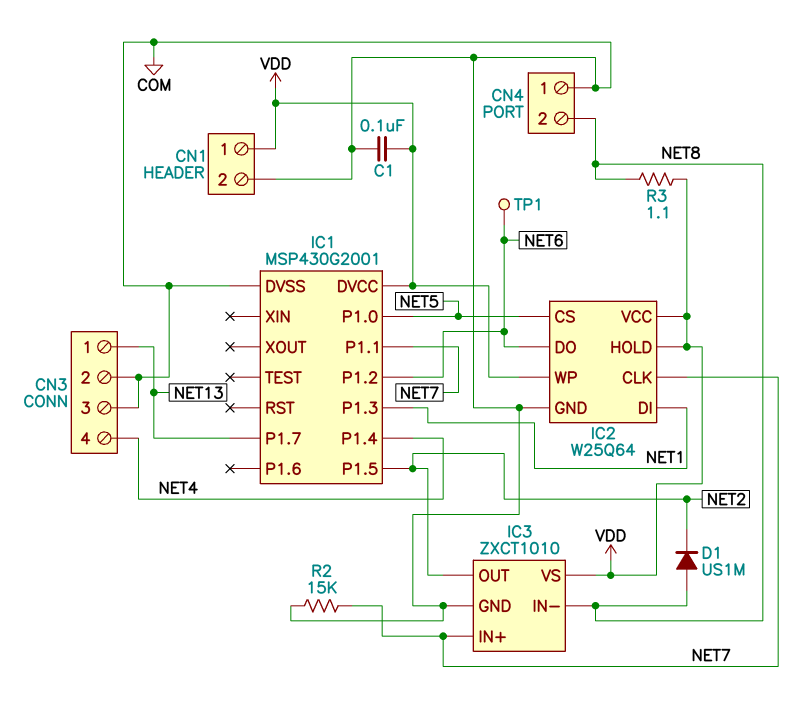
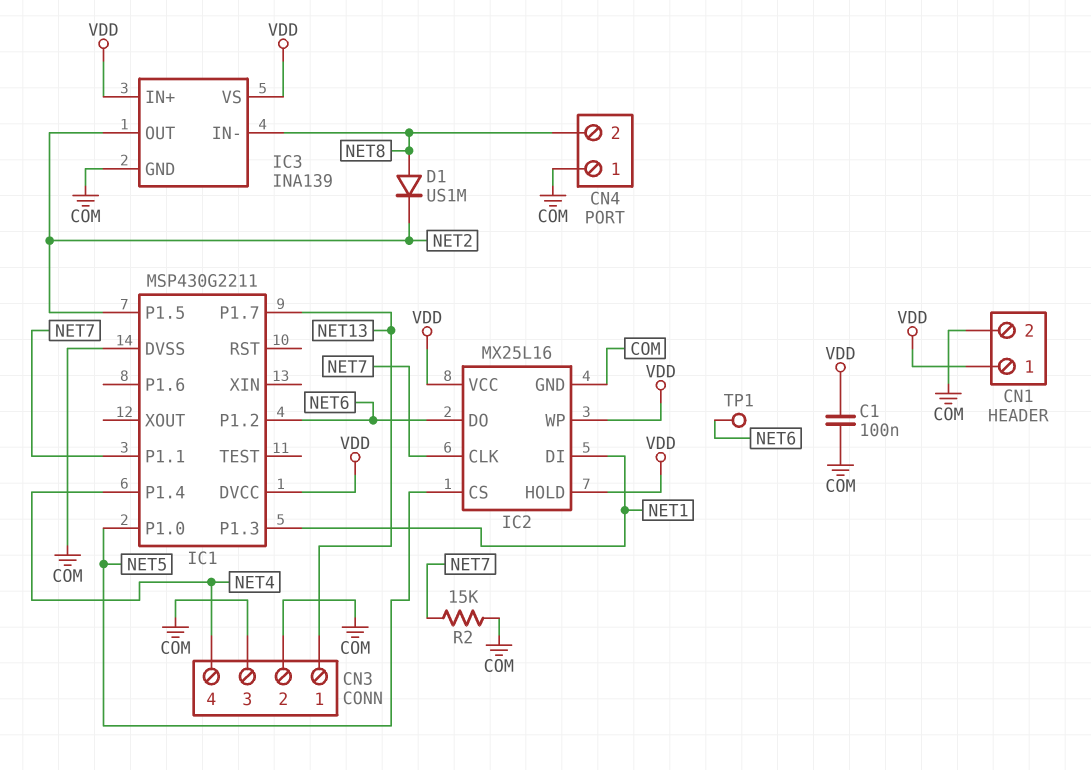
IC1: MSP430G2001 -> MSP430G2211
IC2: W25Q64 -> MX25L16
IC3: ZXCT1010 -> INA139
IC3 pin IN+: NET7 -> VDD
R3: 1.1 (NET8, VDD) -> none

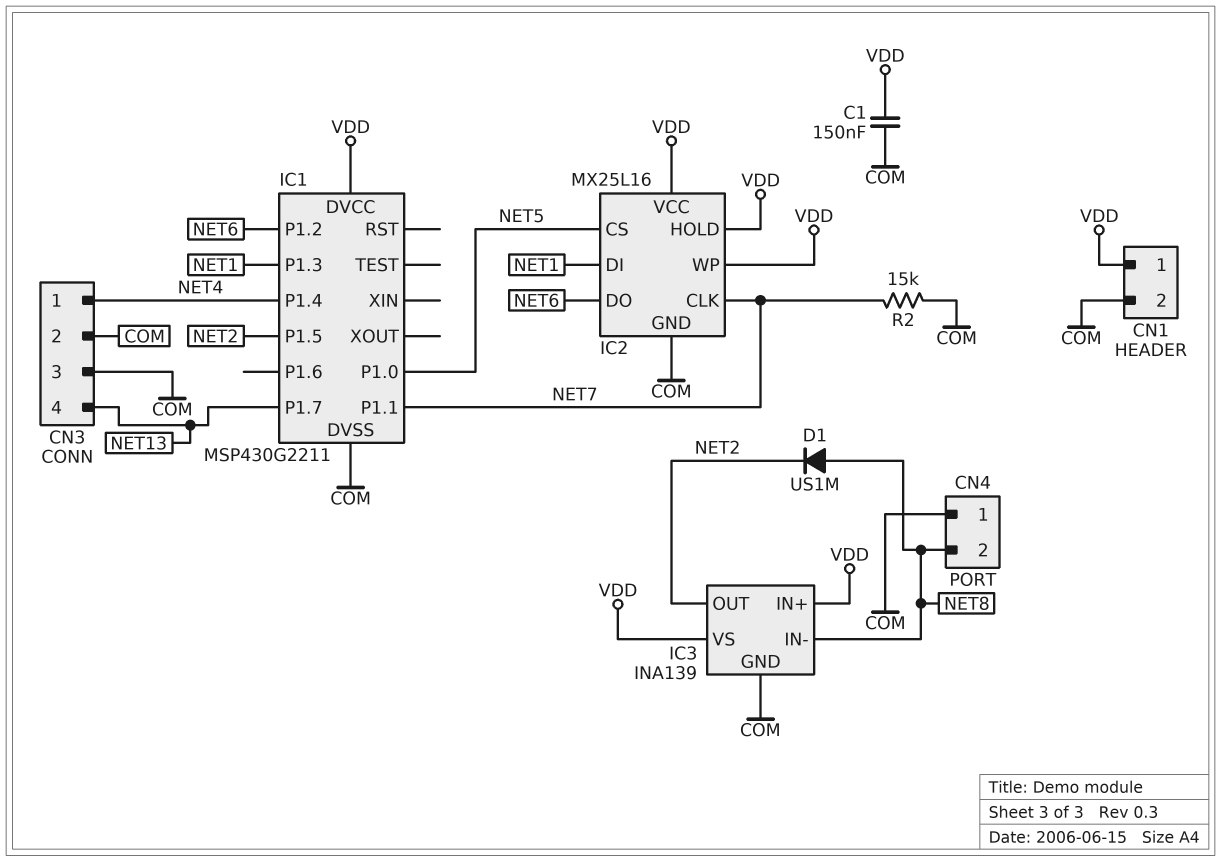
C1: 100nF (COM, VDD) -> 150nF (COM, VDD)
CN3 pin 1: NET13 -> NET4
CN3 pin 4: NET4 -> NET13
TP1: test point (NET6) -> none

